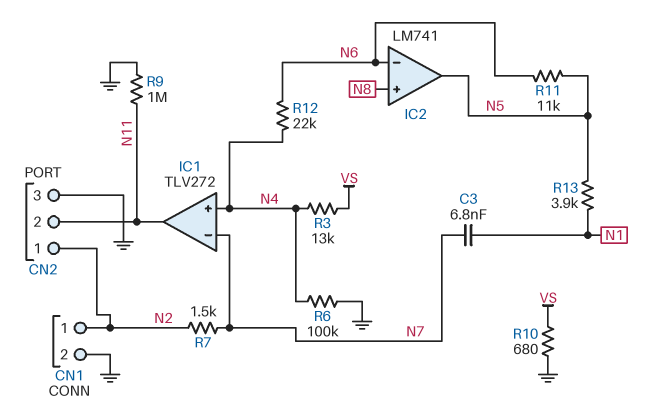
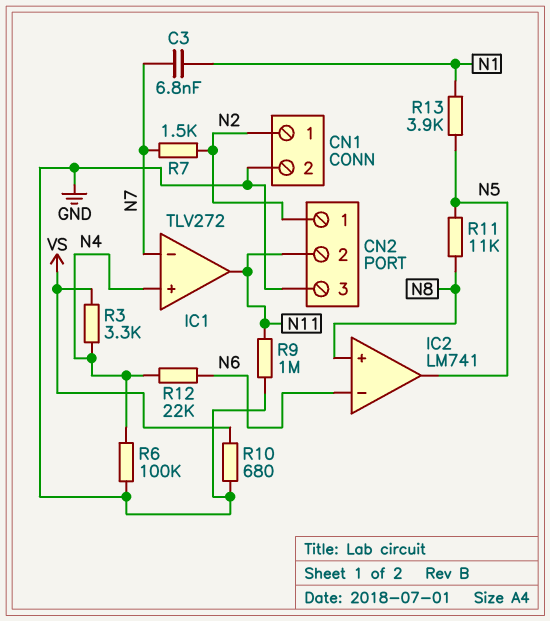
R3: 13k (N4, VS) -> 3.3k (N4, VS)
R11: 11k (N5, N6) -> 11k (N5, N8)

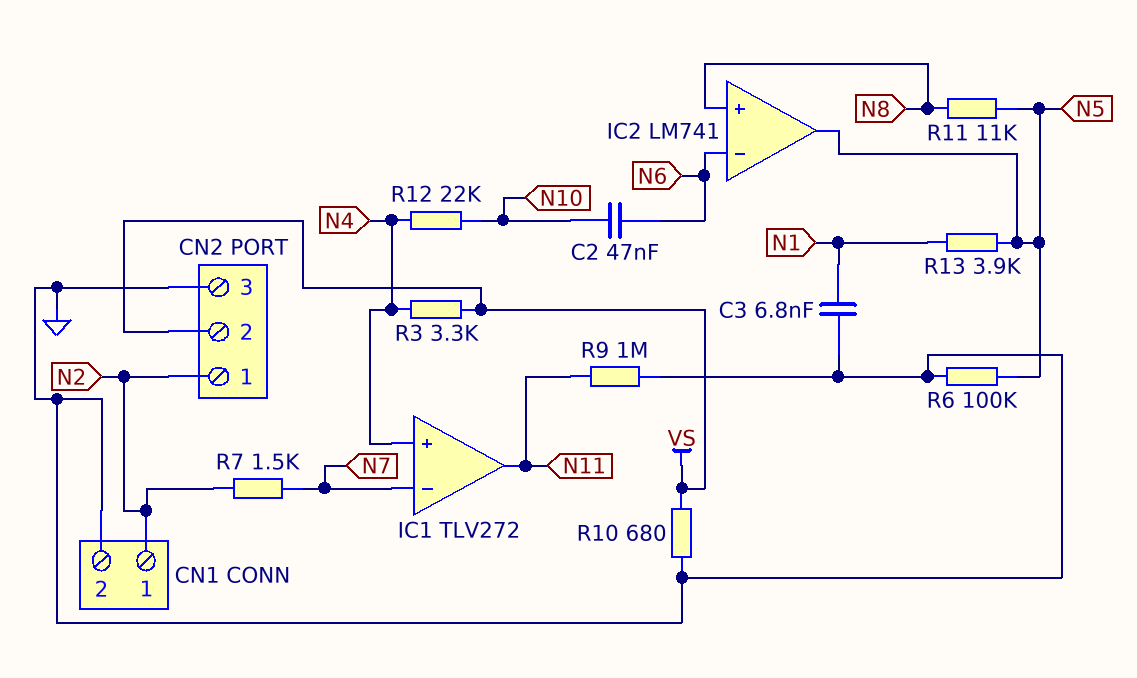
C2: none -> 47nF (N6, N10)
C3: 6.8nF (N1, N7) -> 6.8nF (GND, N1)
CN2 pin 2: N11 -> VS
R6: 100k (GND, N4) -> 100k (GND, N5)
R12: 22k (N4, N6) -> 22k (N4, N10)

